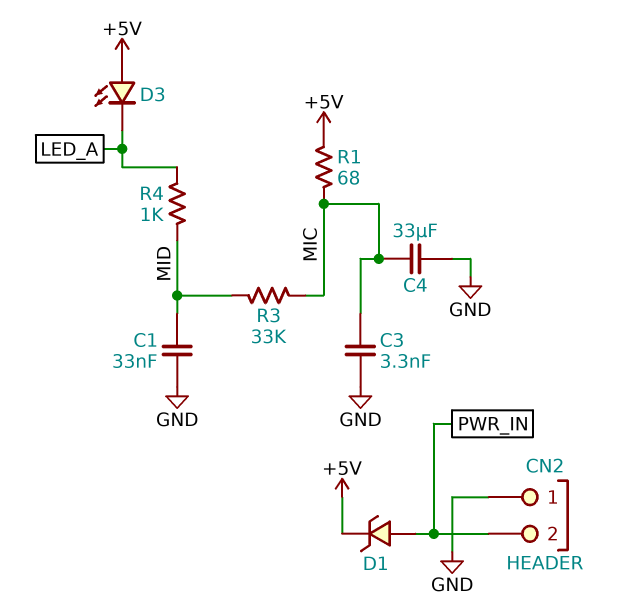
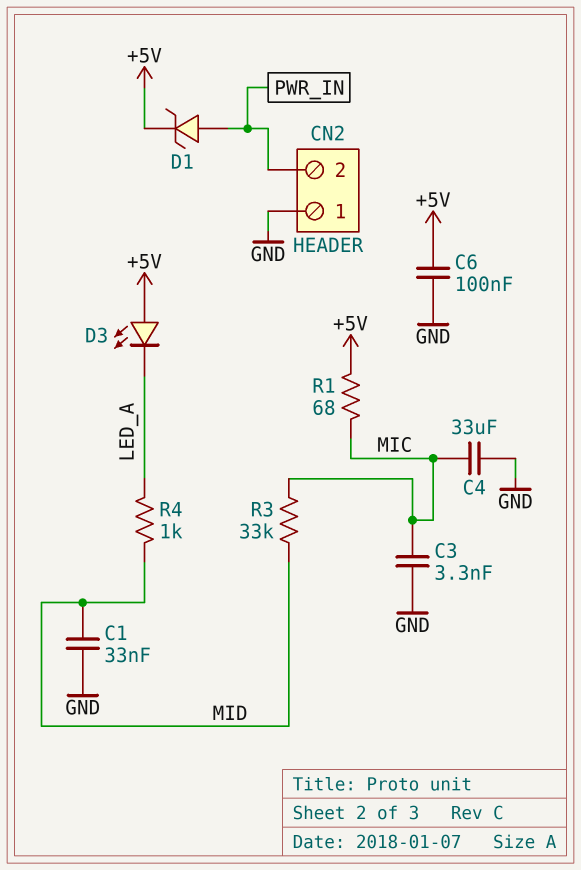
C6: none -> 100nF (+5V, GND)

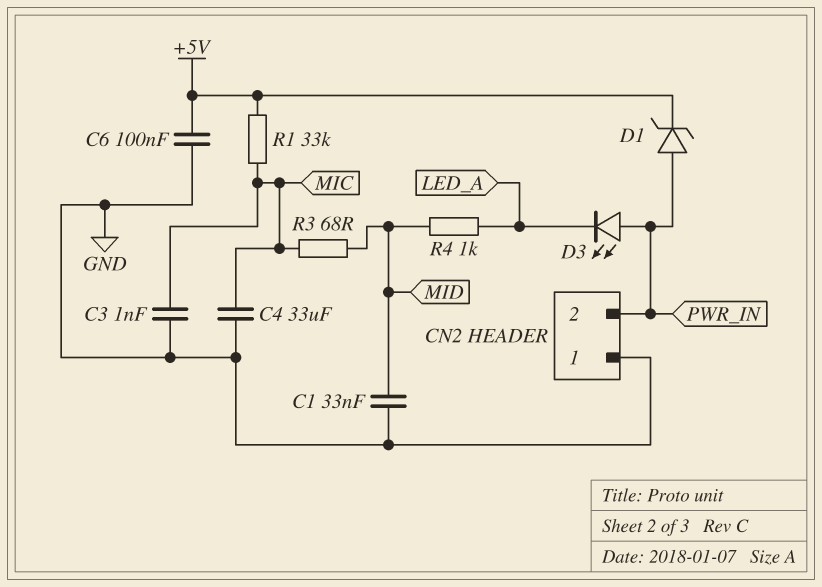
C3: 3.3nF (GND, MIC) -> 1nF (GND, MIC)
D3: LED (A +5V, K LED_A) -> LED (A PWR_IN, K LED_A)
R1: 68 (+5V, MIC) -> 33k (+5V, MIC)
R3: 33k (MIC, MID) -> 68 (MIC, MID)

